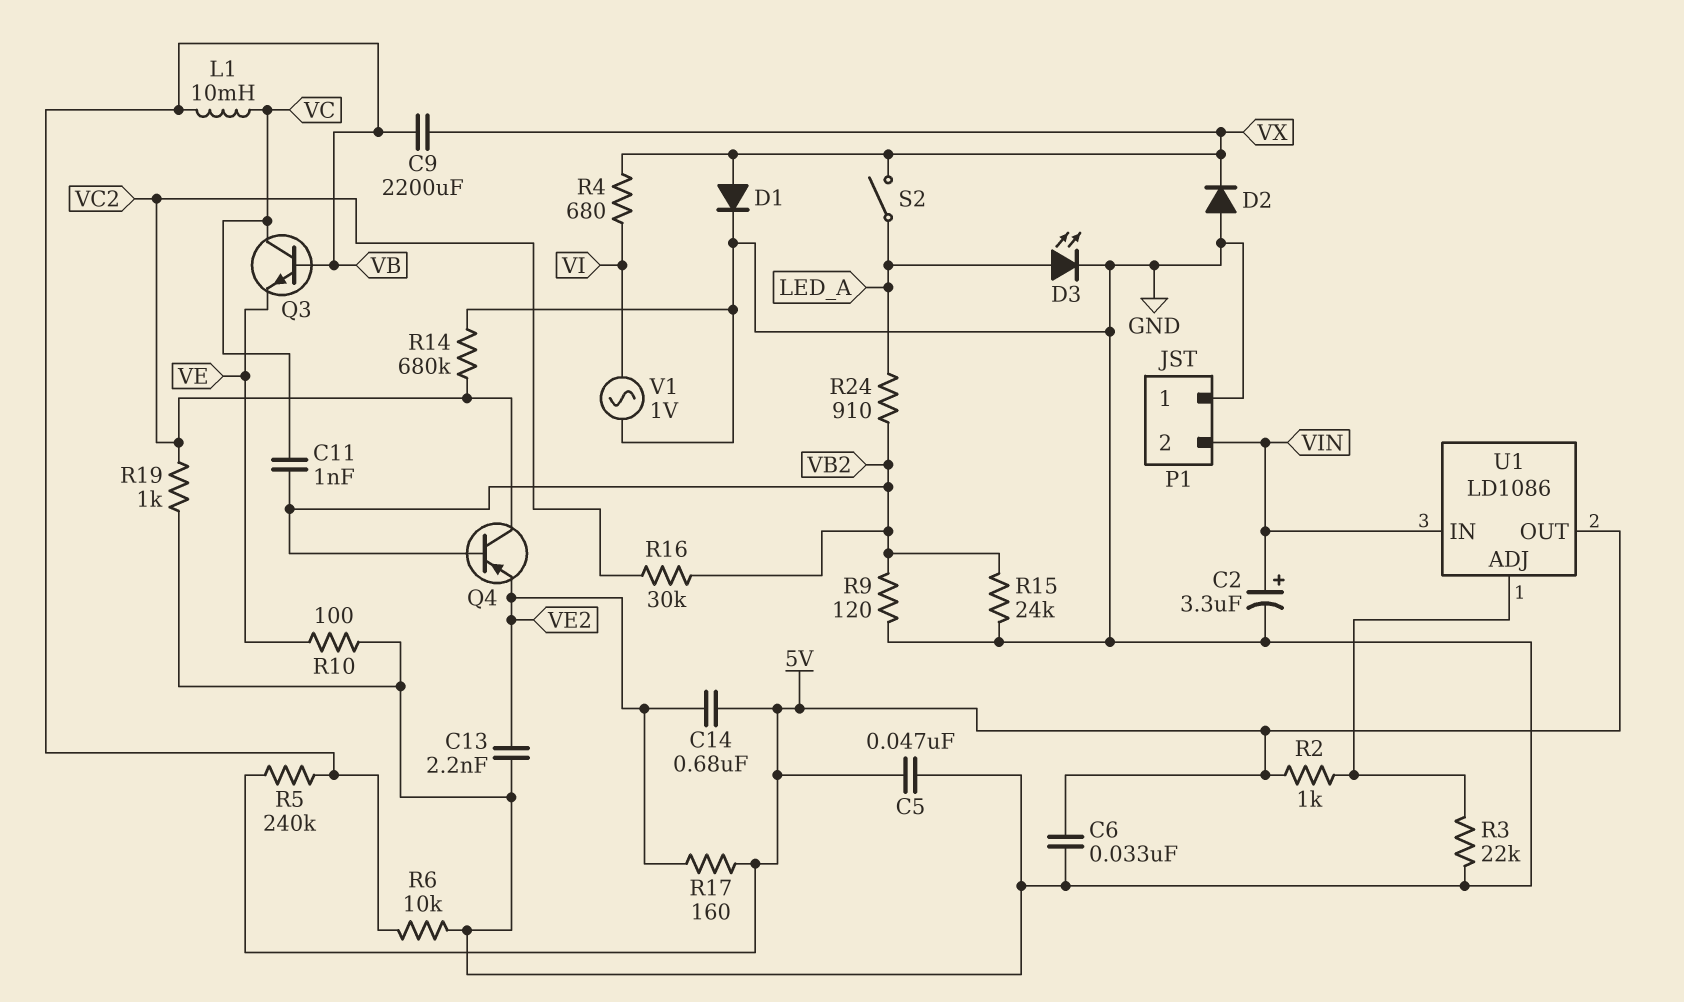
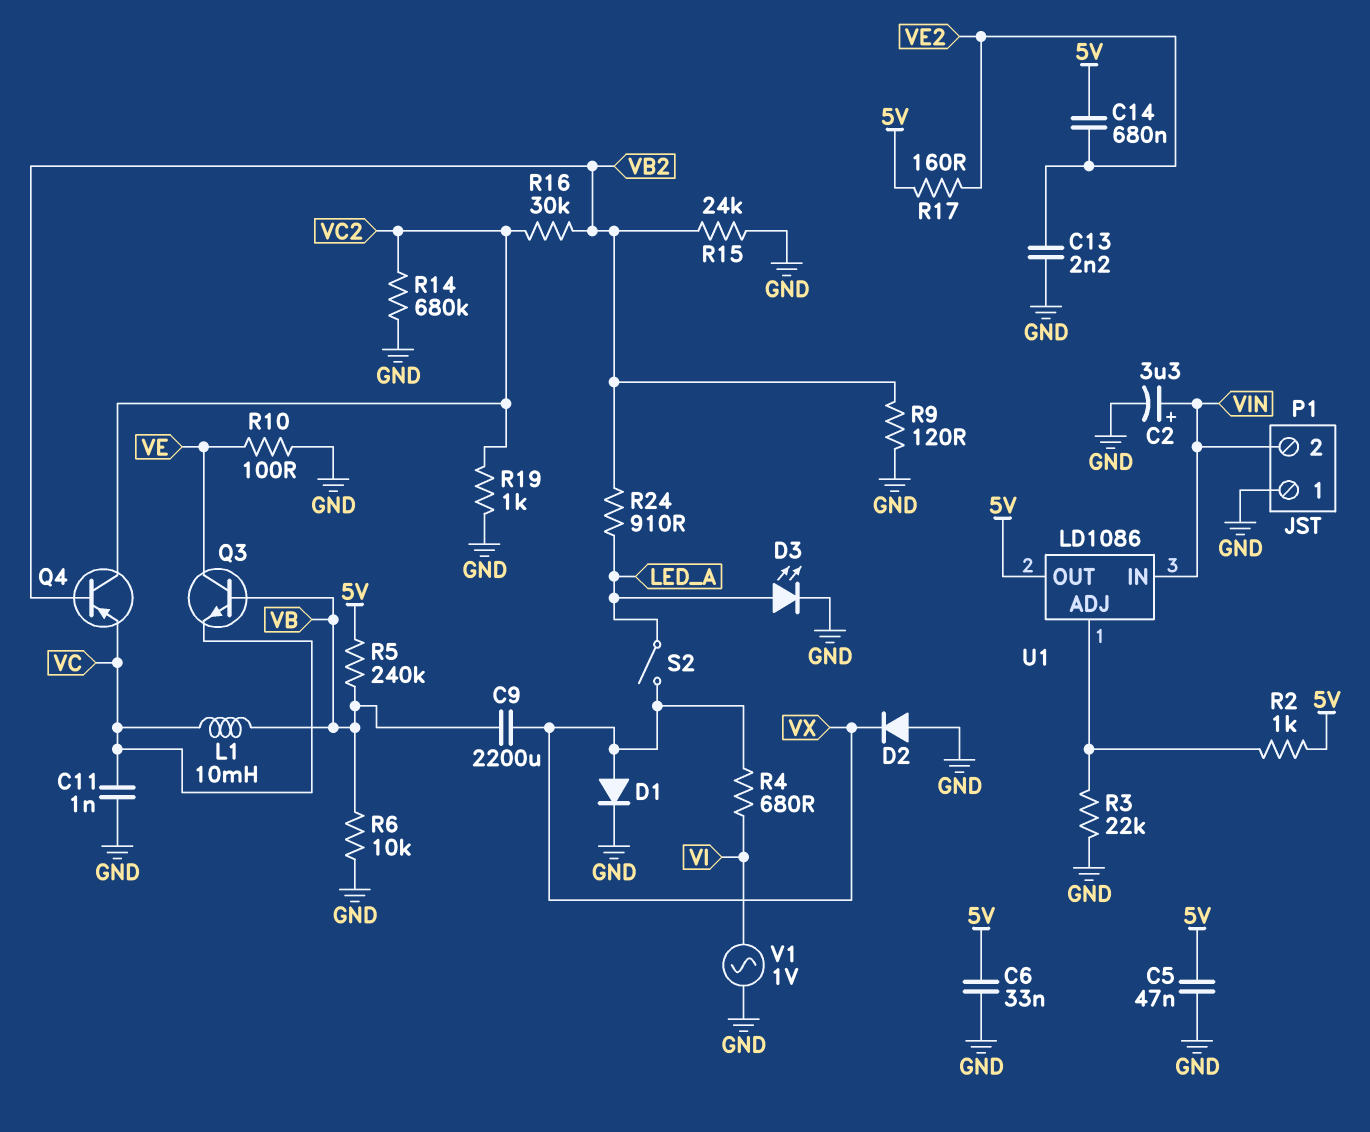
C11: 1nF (VB2, VC) -> 1nF (GND, VC)
Q3: NPN (B VB, C VC, E VE) -> NPN (B VB, C VE, E VC)
Q4: PNP (B VB2, C VC2, E VE2) -> PNP (B VB2, C VC2, E VC)

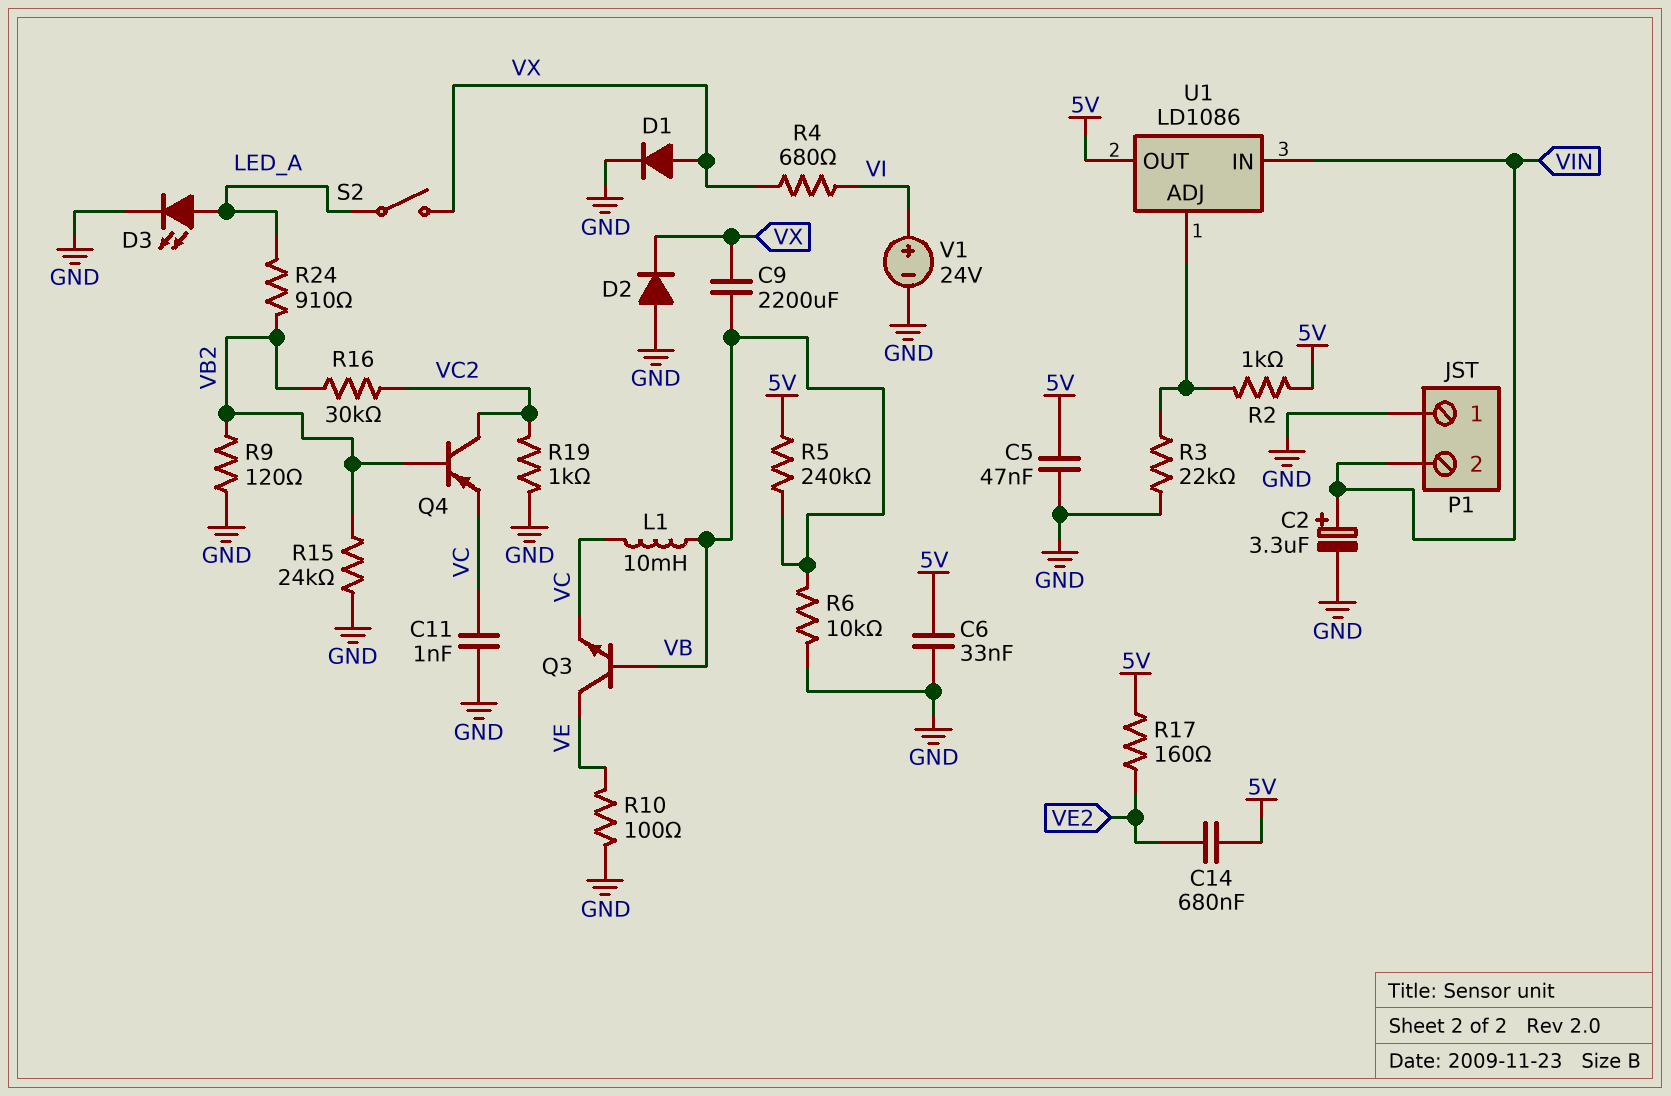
C13: 2.2nF (GND, VE2) -> none
R14: 680k (GND, VC2) -> none
V1: AC 1V (GND, VI) -> 24V (plus VI, minus GND)

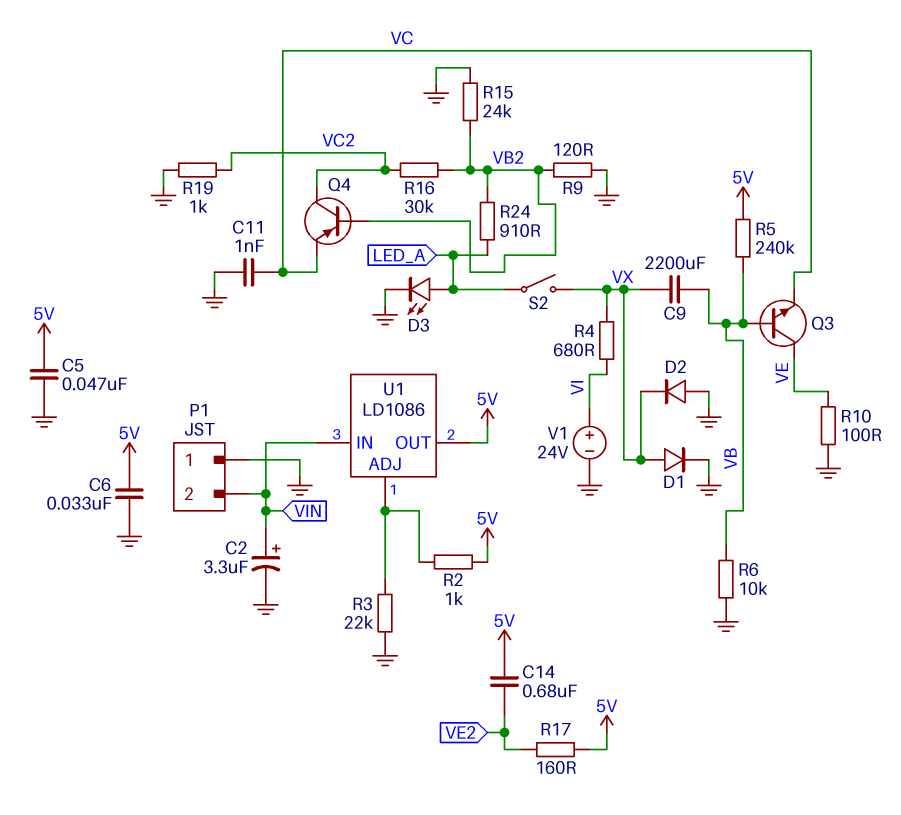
L1: 10mH (VB, VC) -> none

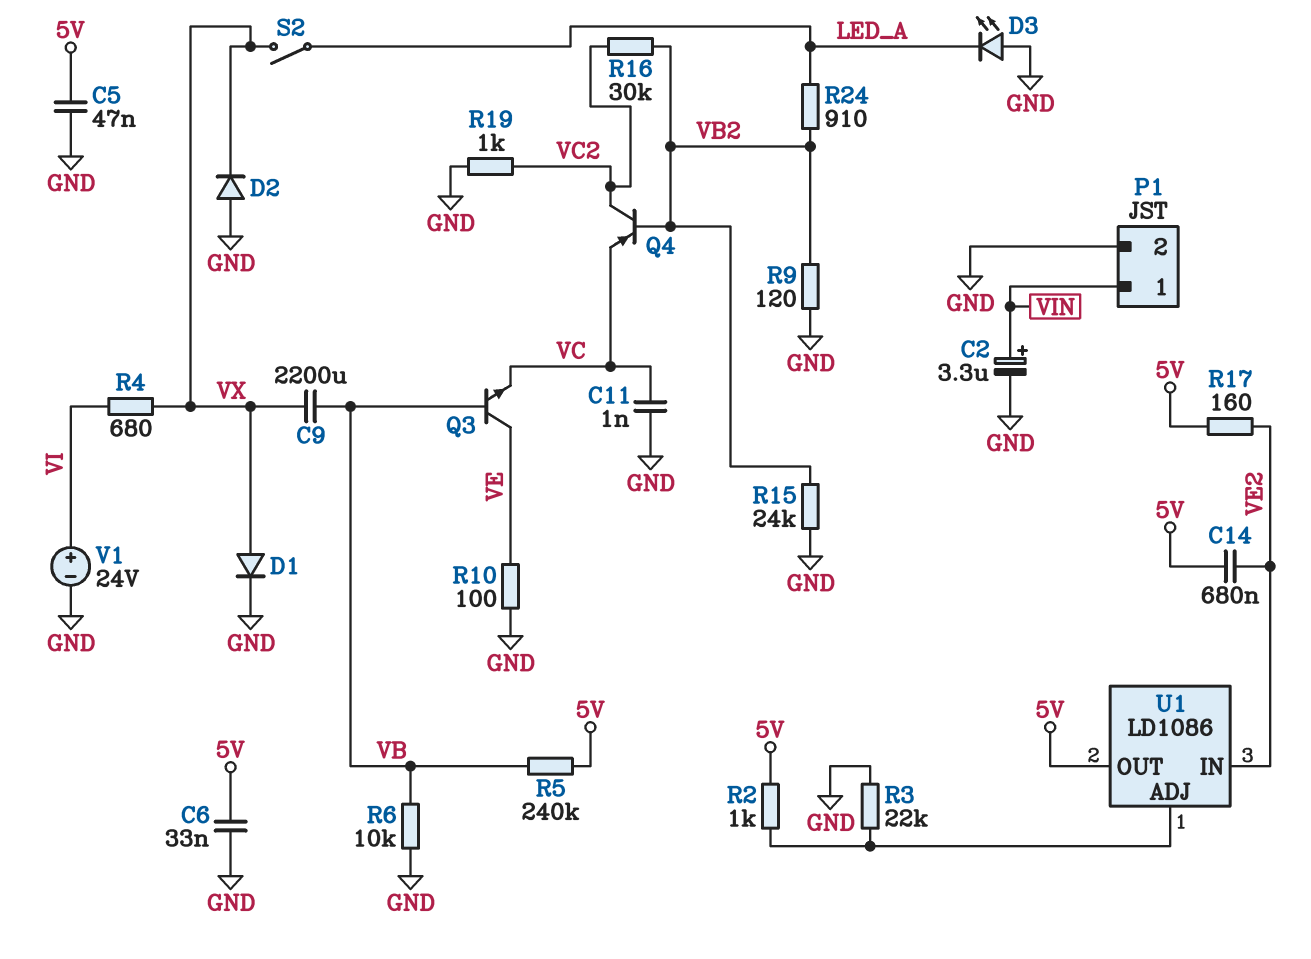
D3: LED (A LED_A, K GND) -> LED (A GND, K LED_A)
P1 pin 1: GND -> VIN
P1 pin 2: VIN -> GND
U1 pin IN: VIN -> VE2

